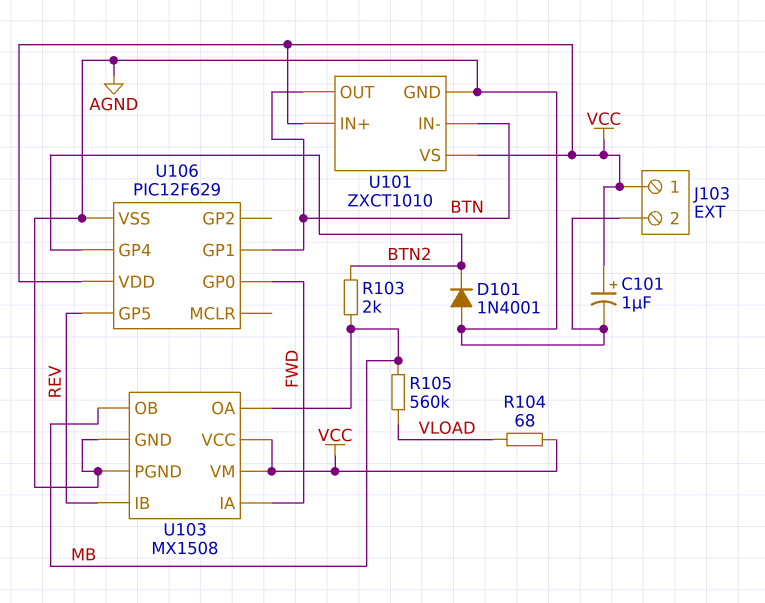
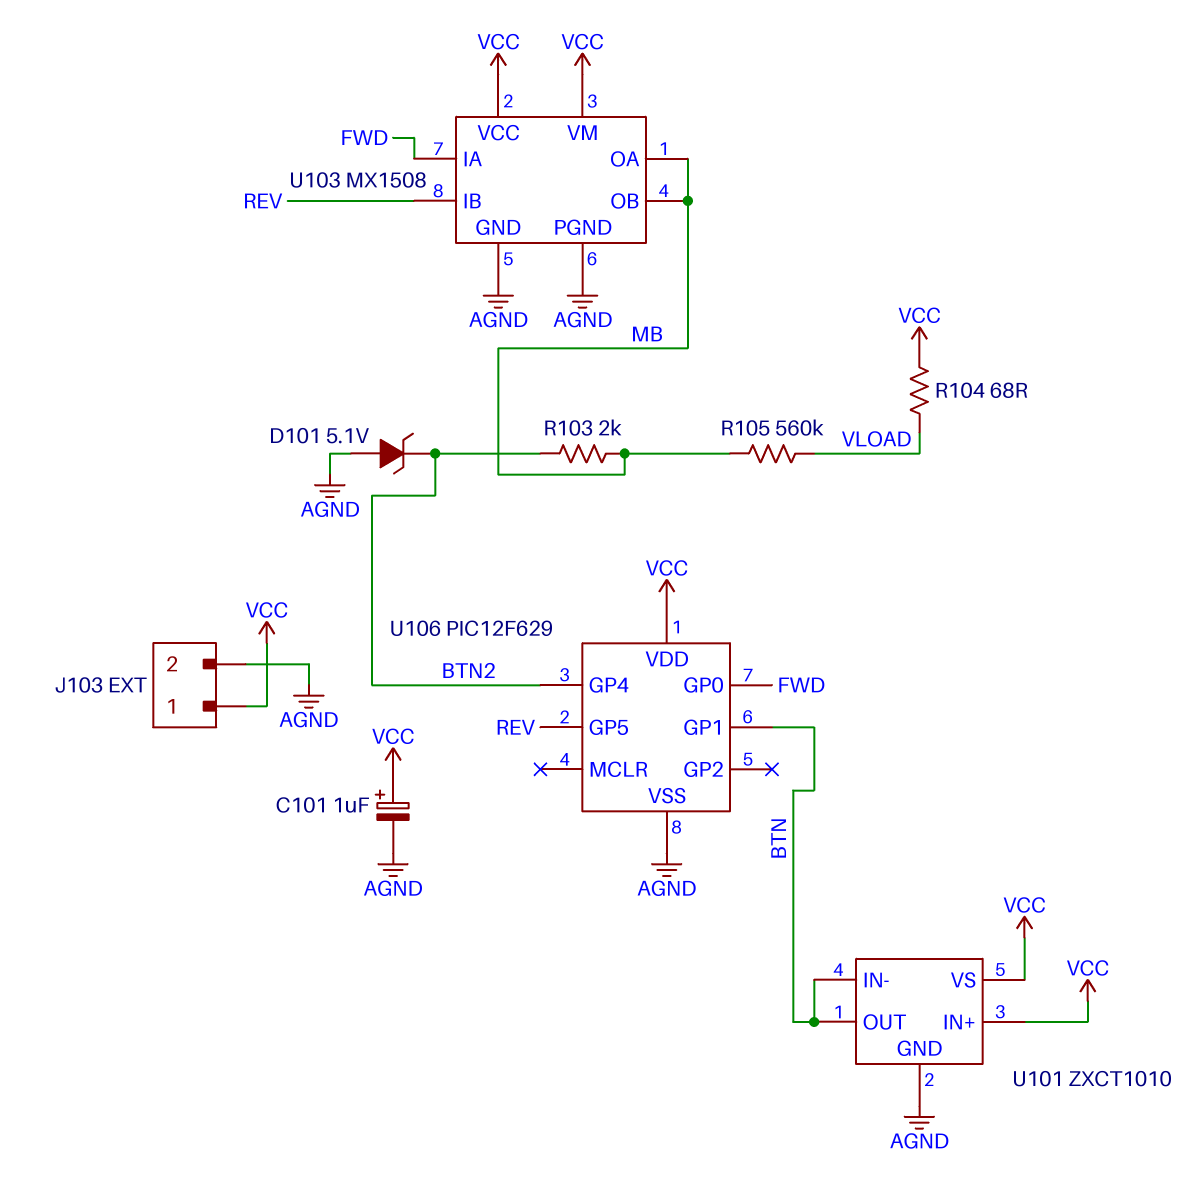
D101: diode 1N4001 (A AGND, K BTN2) -> zener 5.1V (A AGND, K BTN2)

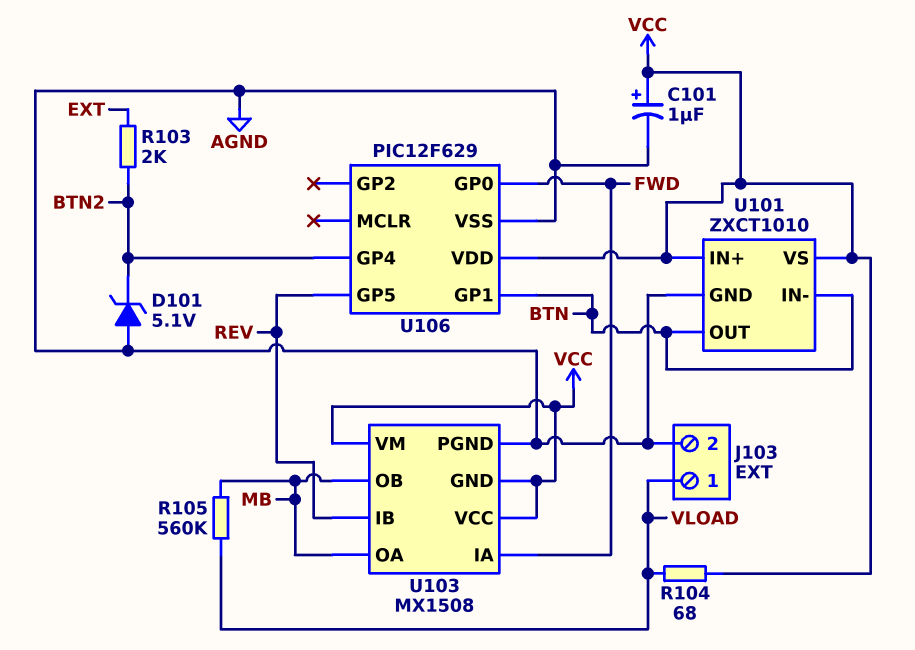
J103 pin 1: VCC -> VLOAD
R103: 2k (BTN2, MB) -> 2k (BTN2, EXT)
U103 pin GND: AGND -> VCC

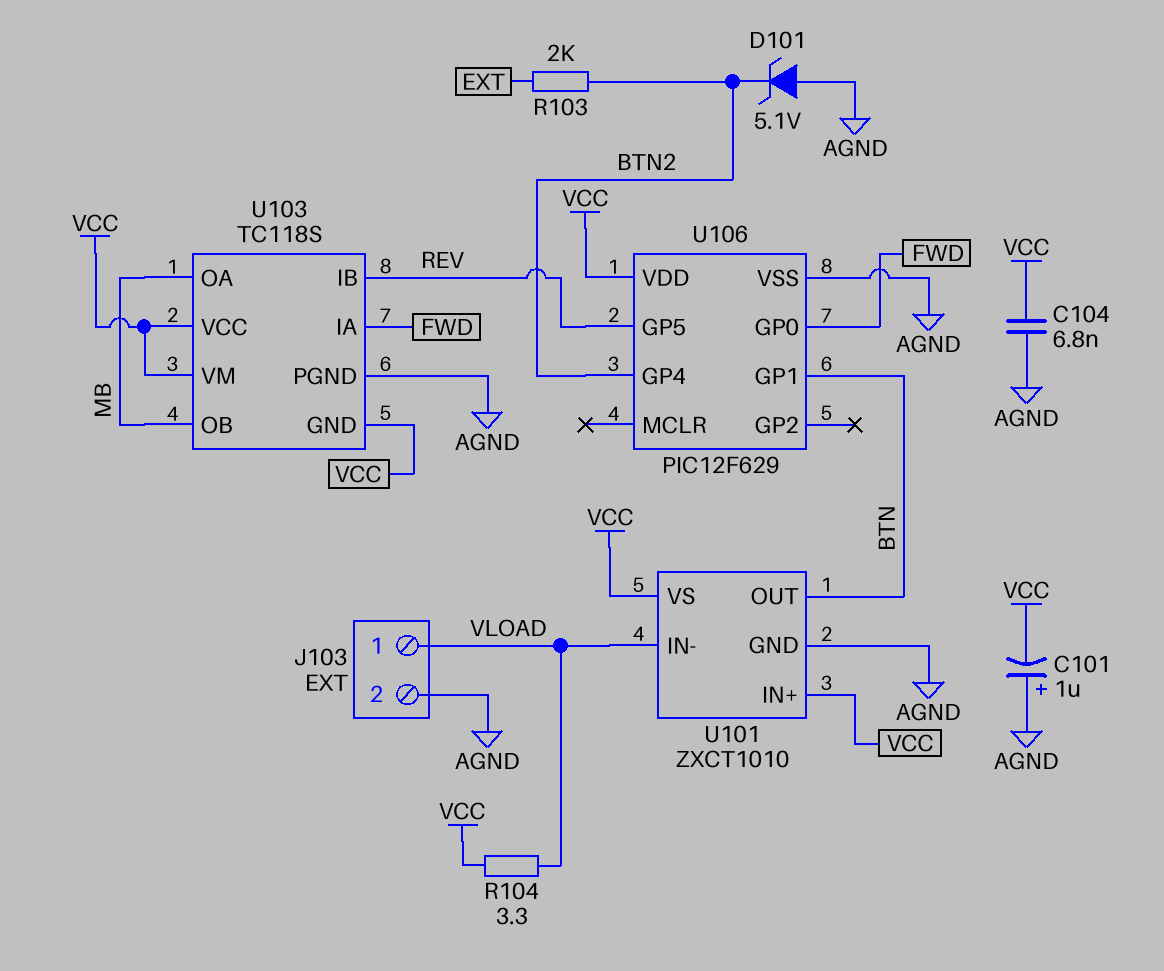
C101: 1uF (plus VCC, minus AGND) -> 1uF (plus AGND, minus VCC)
C104: none -> 6.8nF (AGND, VCC)
R104: 68 (VCC, VLOAD) -> 3.3 (VCC, VLOAD)
R105: 560k (MB, VLOAD) -> none
U101 pin IN-: BTN -> VLOAD
U103: MX1508 -> TC118S

